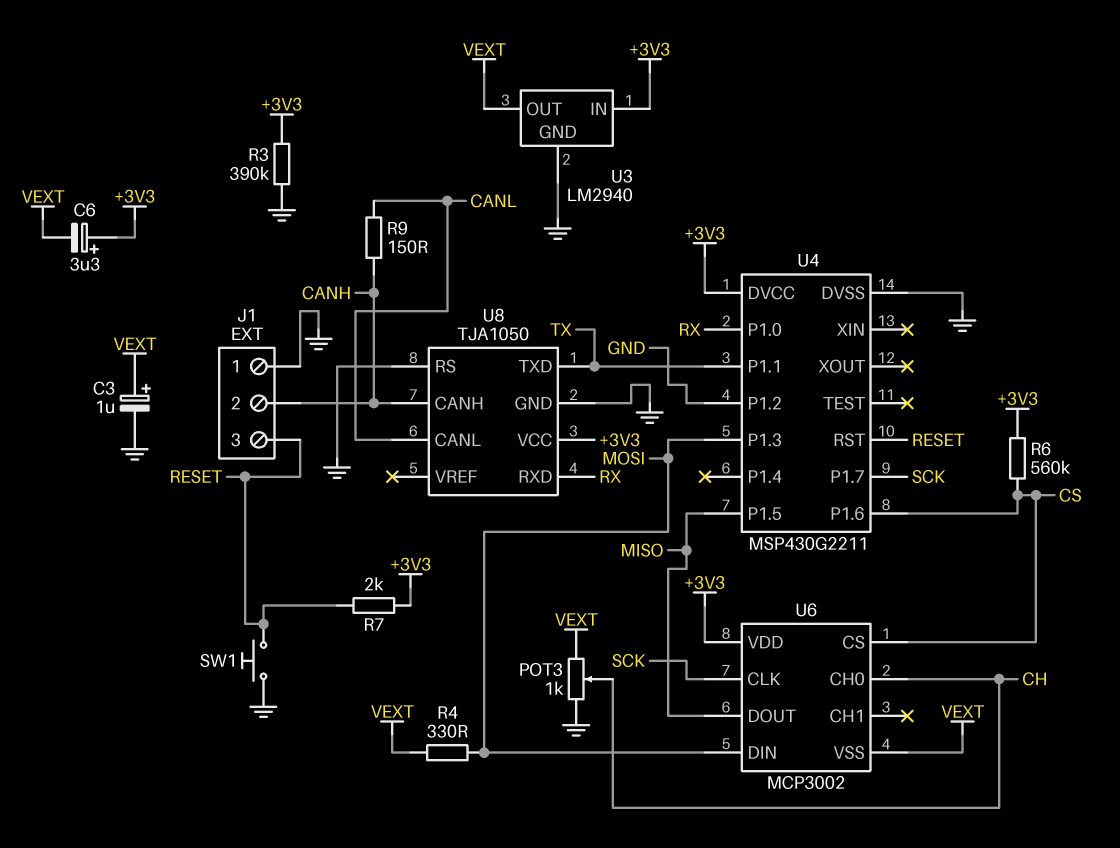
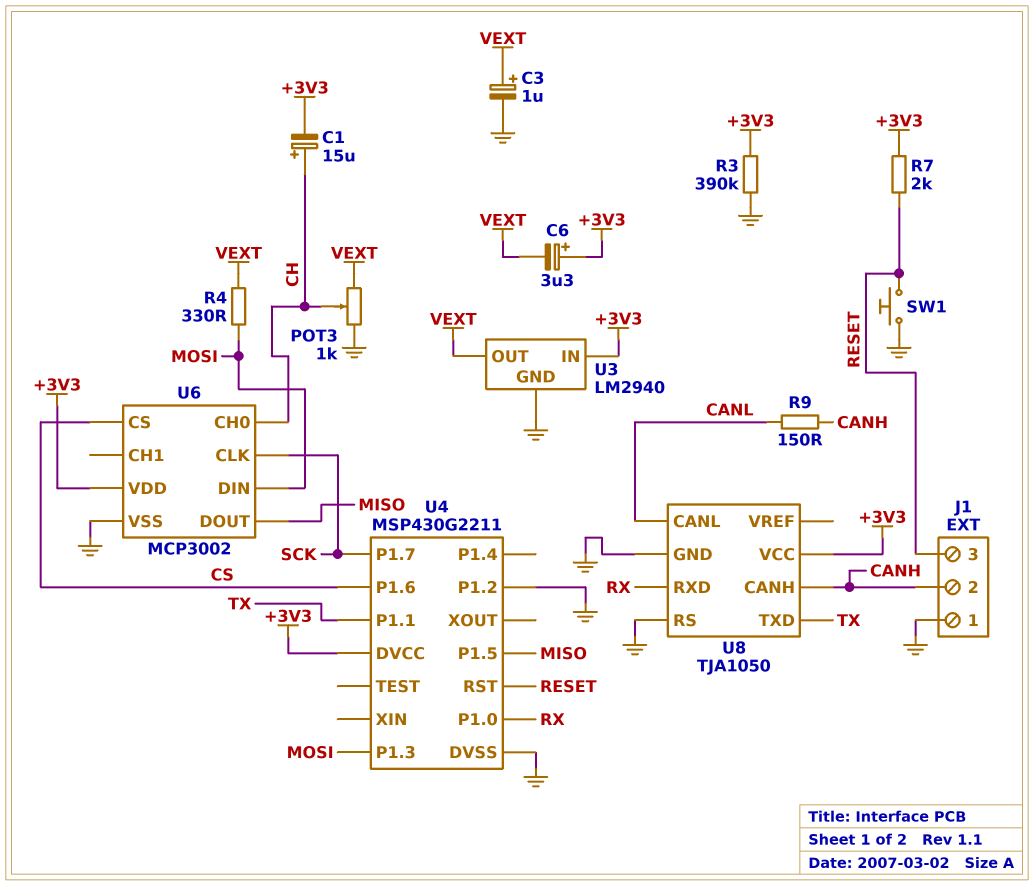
C1: none -> 15uF (plus CH, minus +3V3)
R6: 560k (+3V3, CS) -> none
U6 pin VSS: VEXT -> GND

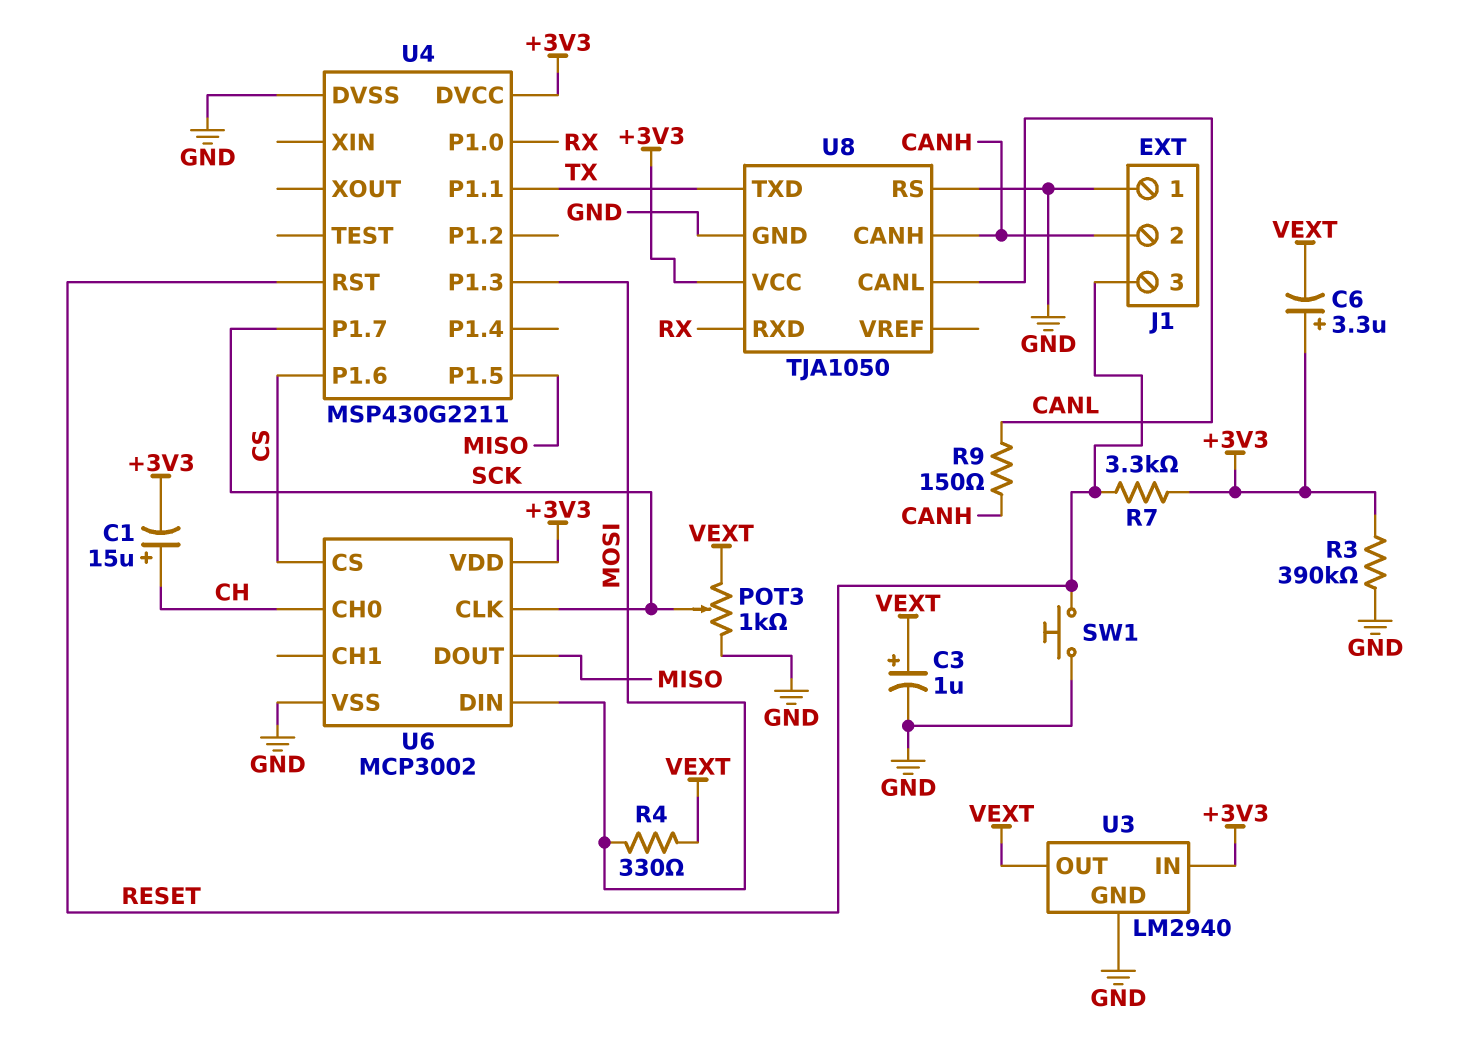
POT3: 1k (GND, VEXT, wiper CH) -> 1k (GND, VEXT, wiper SCK)
R7: 2k (+3V3, RESET) -> 3.3k (+3V3, RESET)
U4 pin P1.2: GND -> none

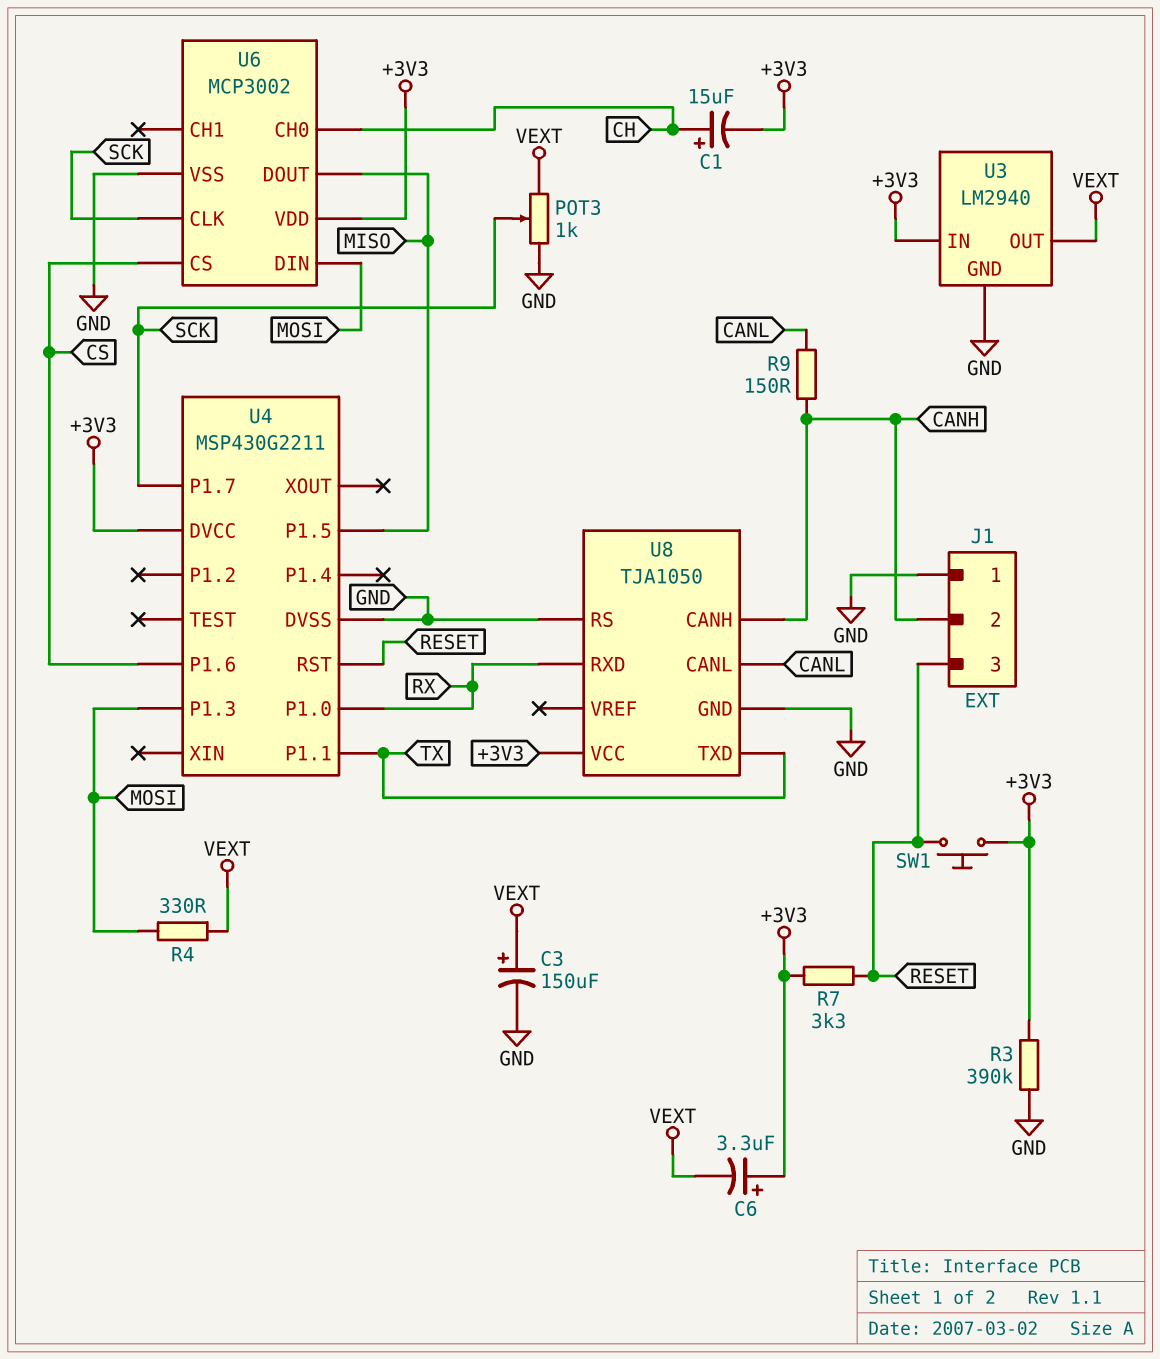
C3: 1uF (plus VEXT, minus GND) -> 150uF (plus VEXT, minus GND)
SW1: button (GND, RESET) -> button (+3V3, RESET)

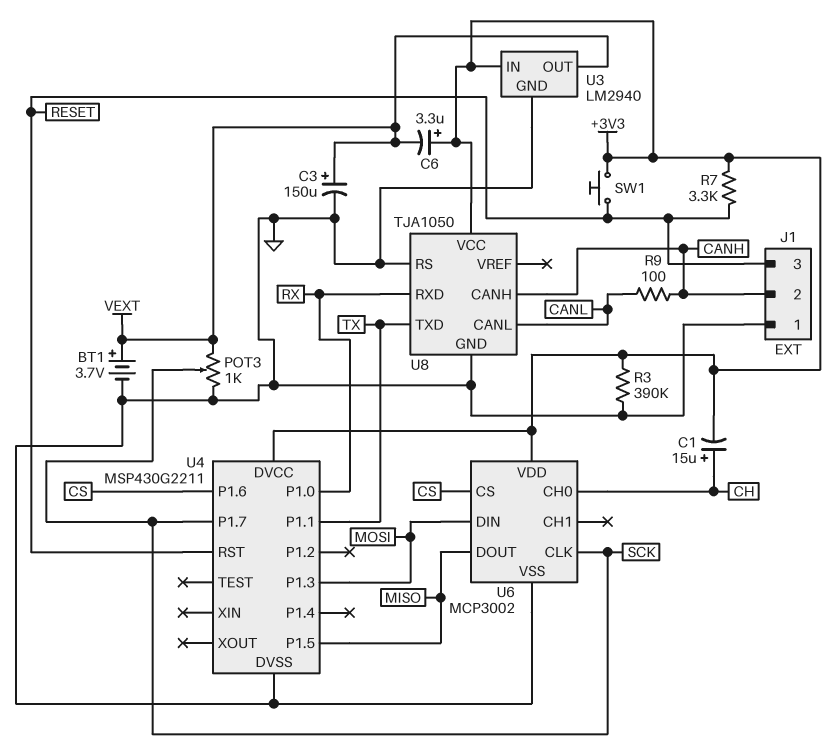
BT1: none -> 3.7V (plus VEXT, minus GND)
R4: 330 (MOSI, VEXT) -> none
R9: 150 (CANH, CANL) -> 100 (CANH, CANL)

